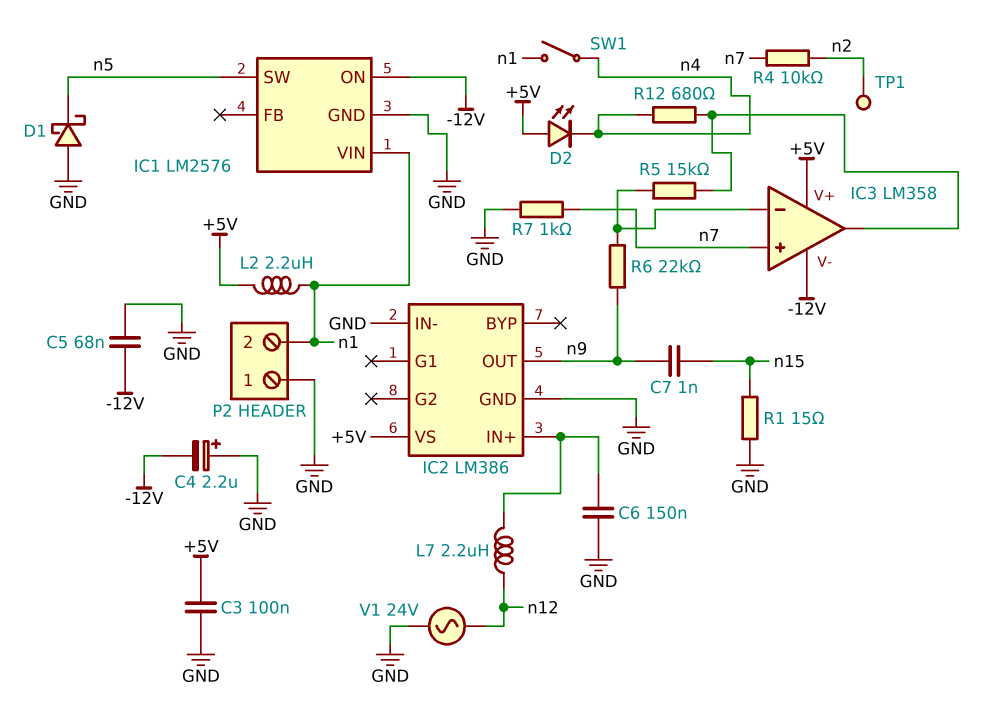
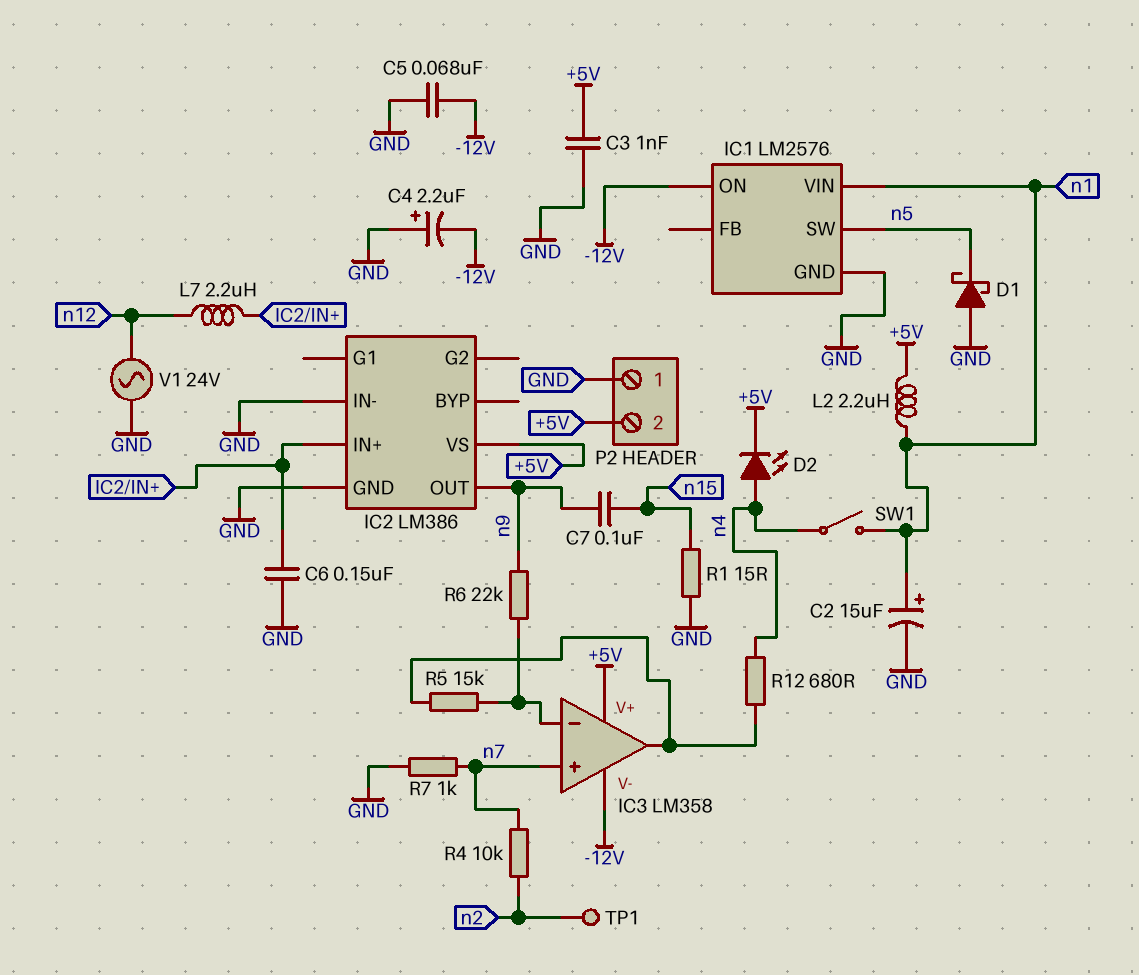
C2: none -> 15uF (plus n1, minus GND)
C3: 100nF (+5V, GND) -> 1nF (+5V, GND)
C7: 1nF (n9, n15) -> 100nF (n9, n15)
D2: LED (A +5V, K n4) -> LED (A n4, K +5V)
P2 pin 2: n1 -> +5V

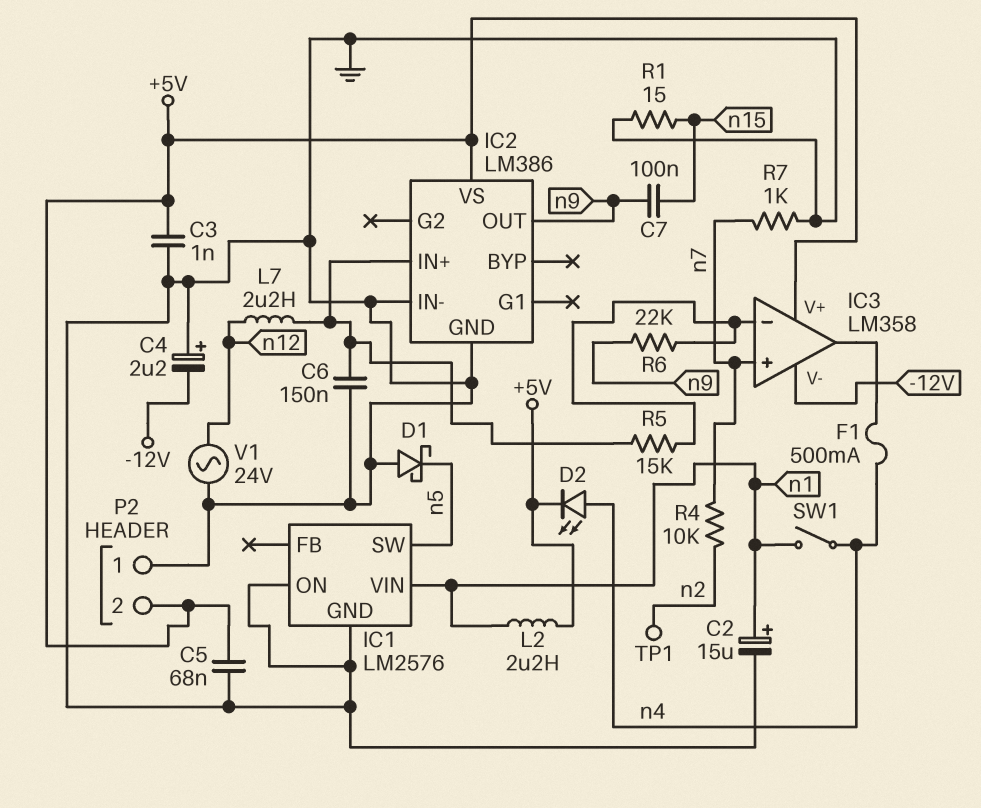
C5: 68nF (-12V, GND) -> 68nF (+5V, GND)
F1: none -> 500mA (IC3/out, n4)
IC1 pin ON: -12V -> GND
R5: 15k (IC3/in-, IC3/out) -> 15k (IC2/IN+, IC3/in-)
R12: 680 (IC3/out, n4) -> none

